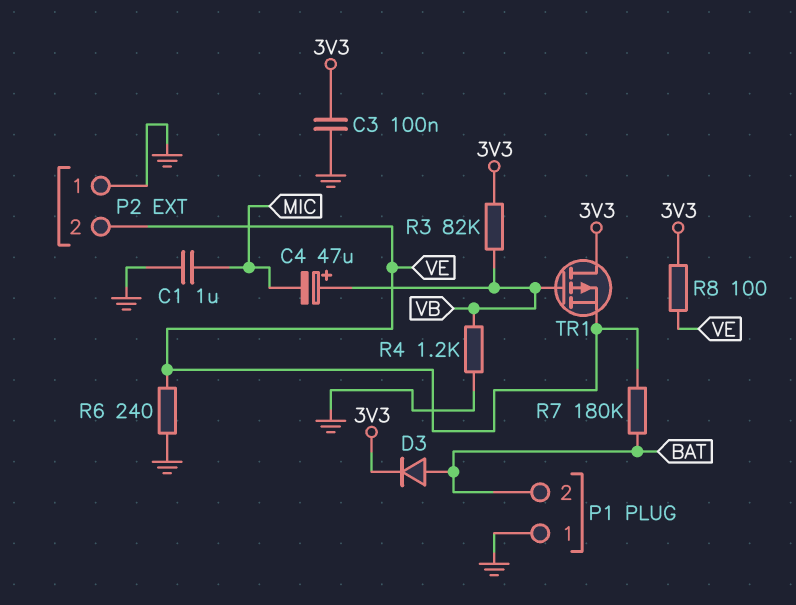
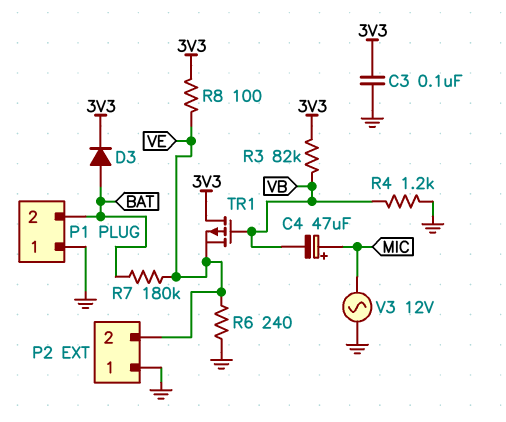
C1: 1uF (GND, MIC) -> none
C4: 47uF (plus VB, minus MIC) -> 47uF (plus MIC, minus VB)
V3: none -> AC 12V (GND, MIC)

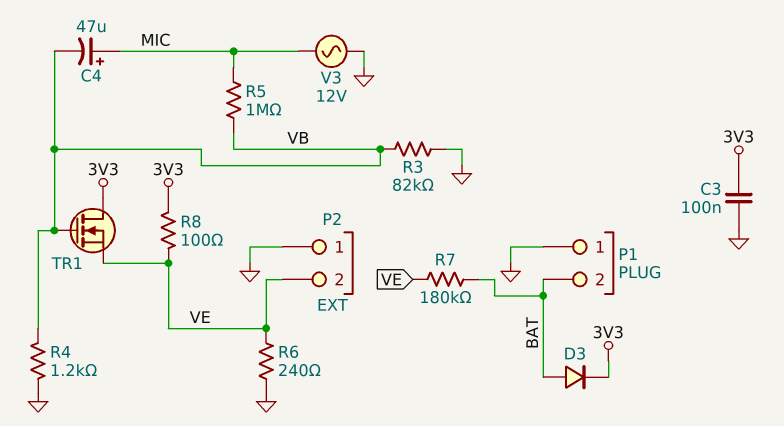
R3: 82k (3V3, VB) -> 82k (GND, VB)
R5: none -> 1M (MIC, VB)
TR1: PMOS (G VB, D 3V3, S VE) -> NMOS (G VB, D 3V3, S VE)

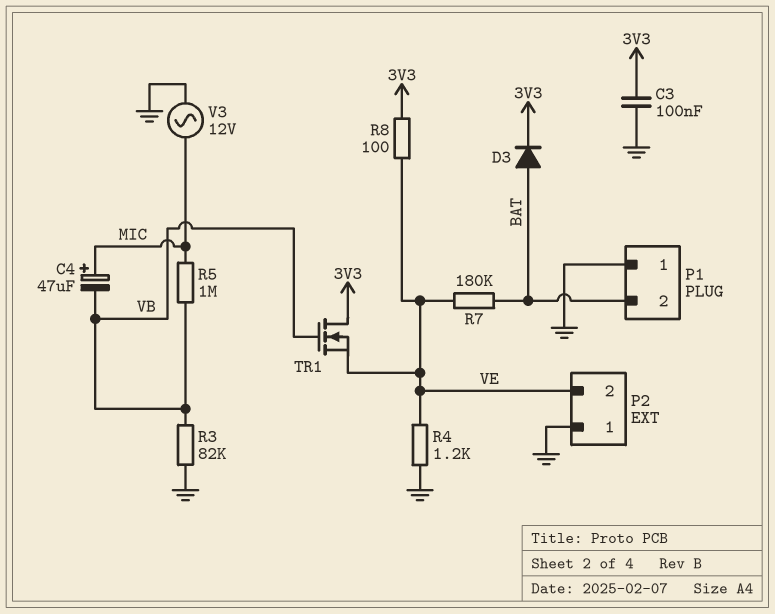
R4: 1.2k (GND, VB) -> 1.2k (GND, VE)
R6: 240 (GND, VE) -> none

